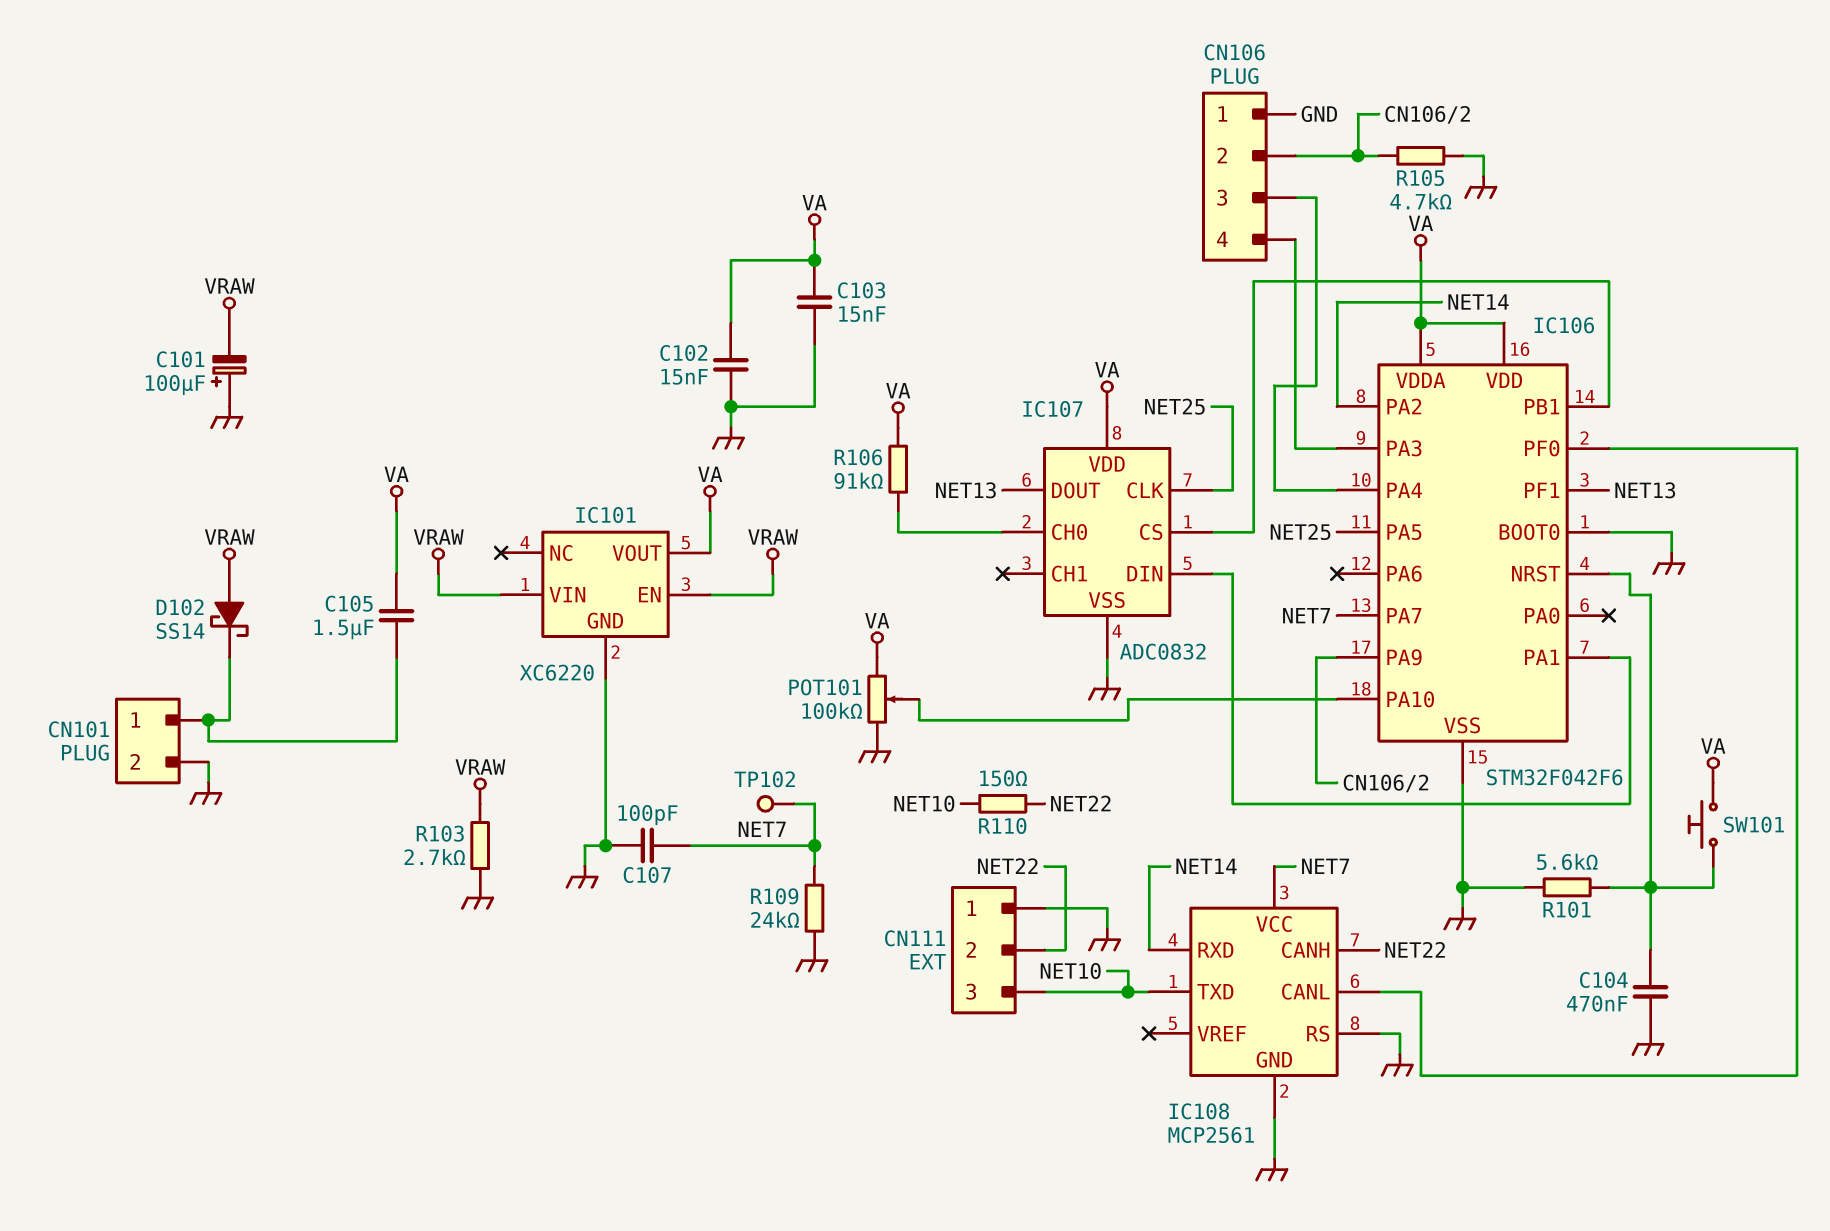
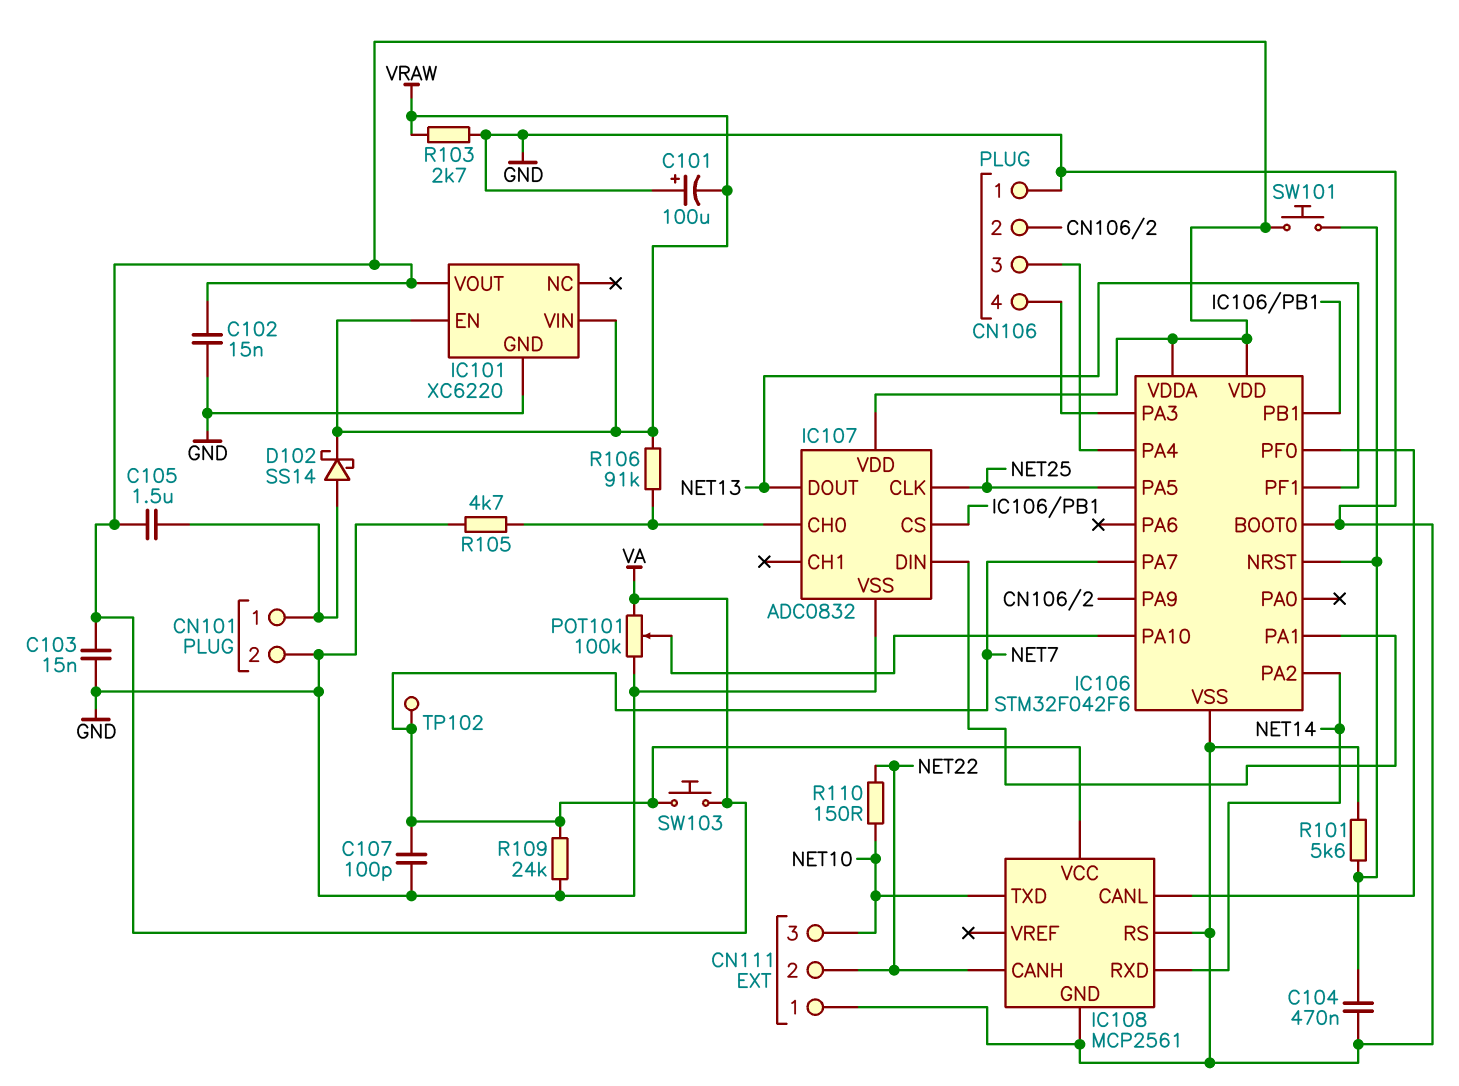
D102: schottky SS14 (A VRAW, K CN101/1) -> schottky SS14 (A CN101/1, K VRAW)
R105: 4.7k (CN106/2, GND) -> 4.7k (GND, IC107/CH0)
R106: 91k (IC107/CH0, VA) -> 91k (IC107/CH0, VRAW)
SW103: none -> button (NET7, VA)

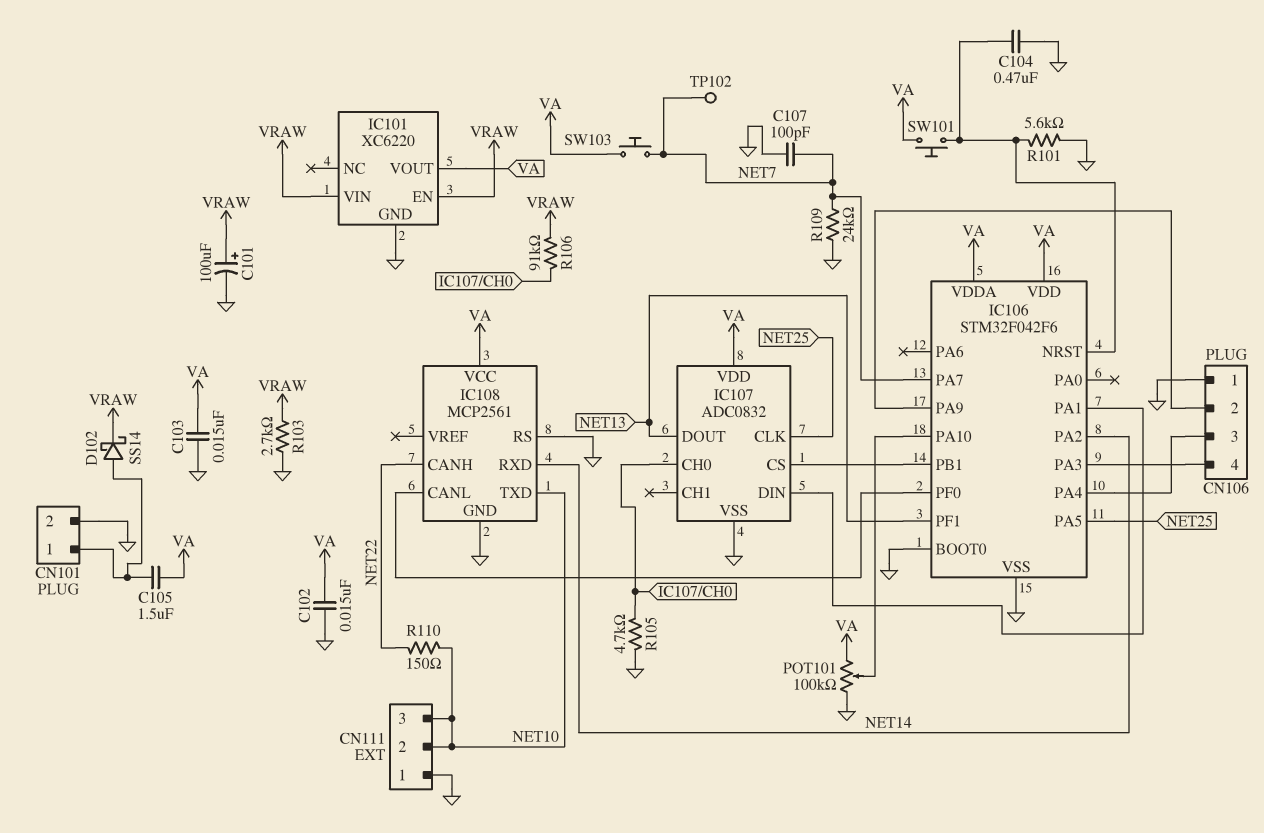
C101: 100uF (plus GND, minus VRAW) -> 100uF (plus VRAW, minus GND)
CN111 pin 2: NET22 -> NET10
IC108 pin VCC: NET7 -> VA

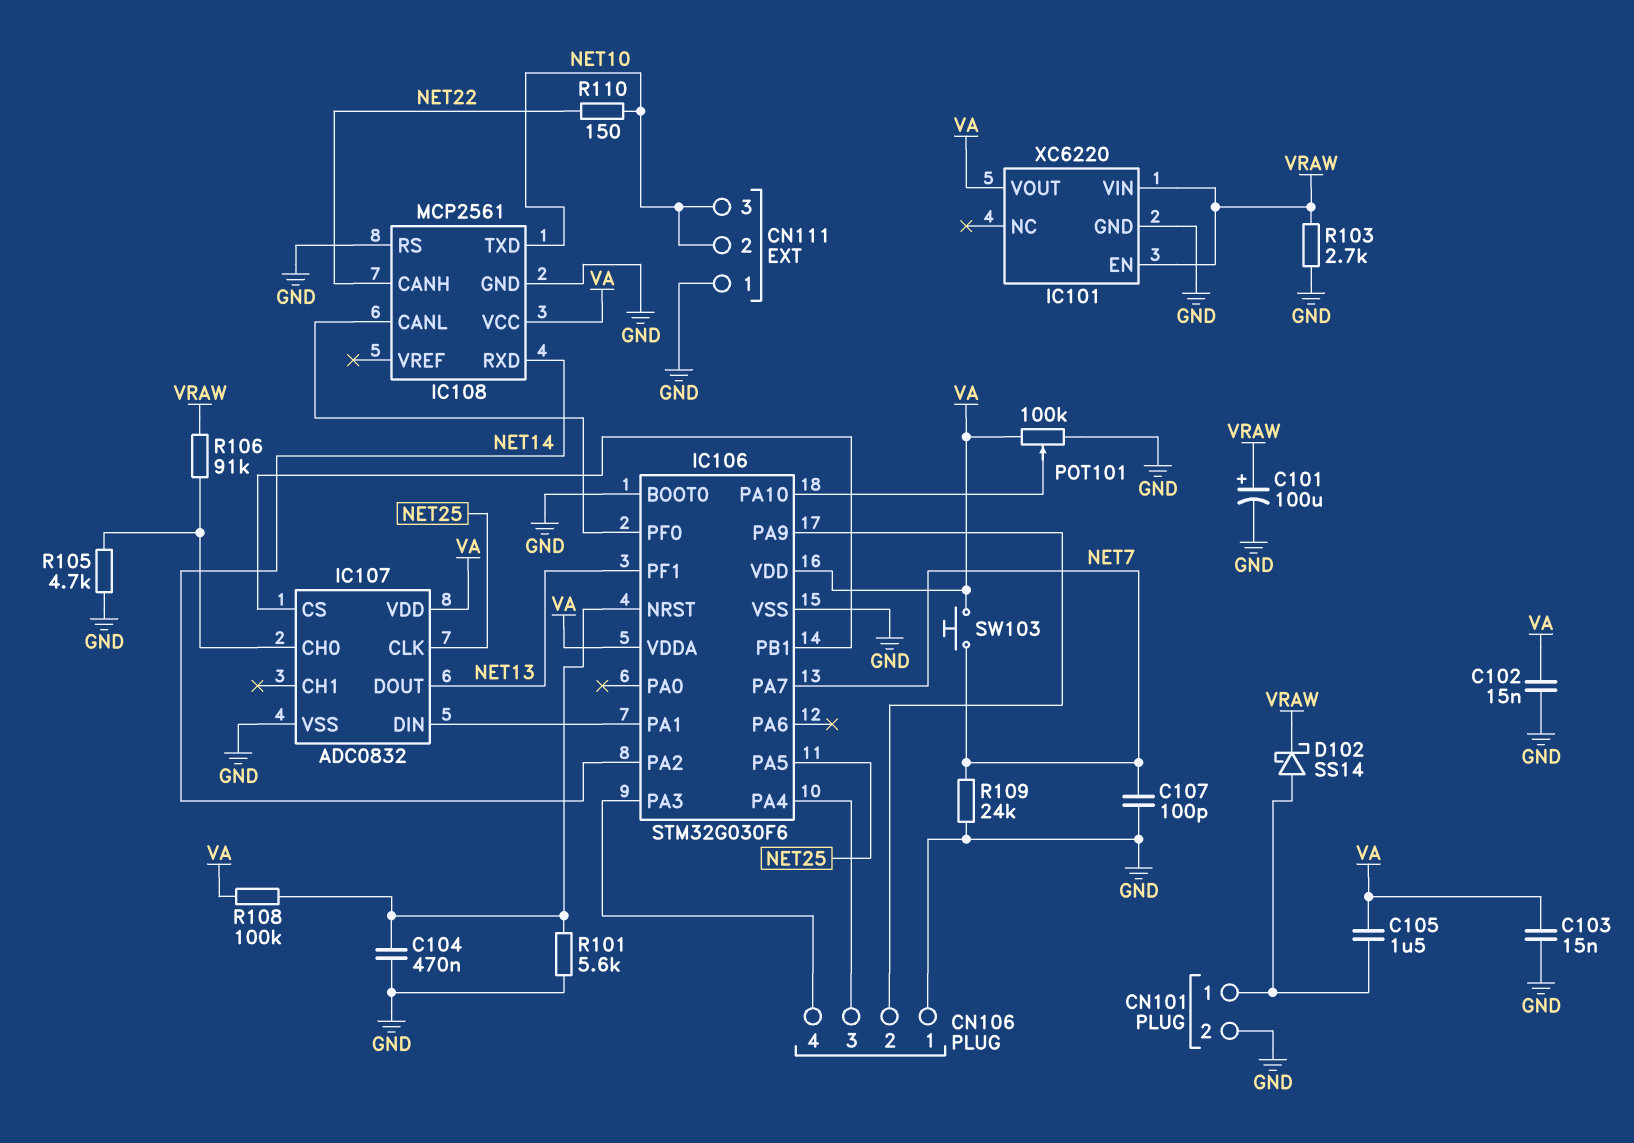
IC106: STM32F042F6 -> STM32G030F6
R108: none -> 100k (IC106/NRST, VA)
SW101: button (IC106/NRST, VA) -> none
TP102: test point (NET7) -> none

